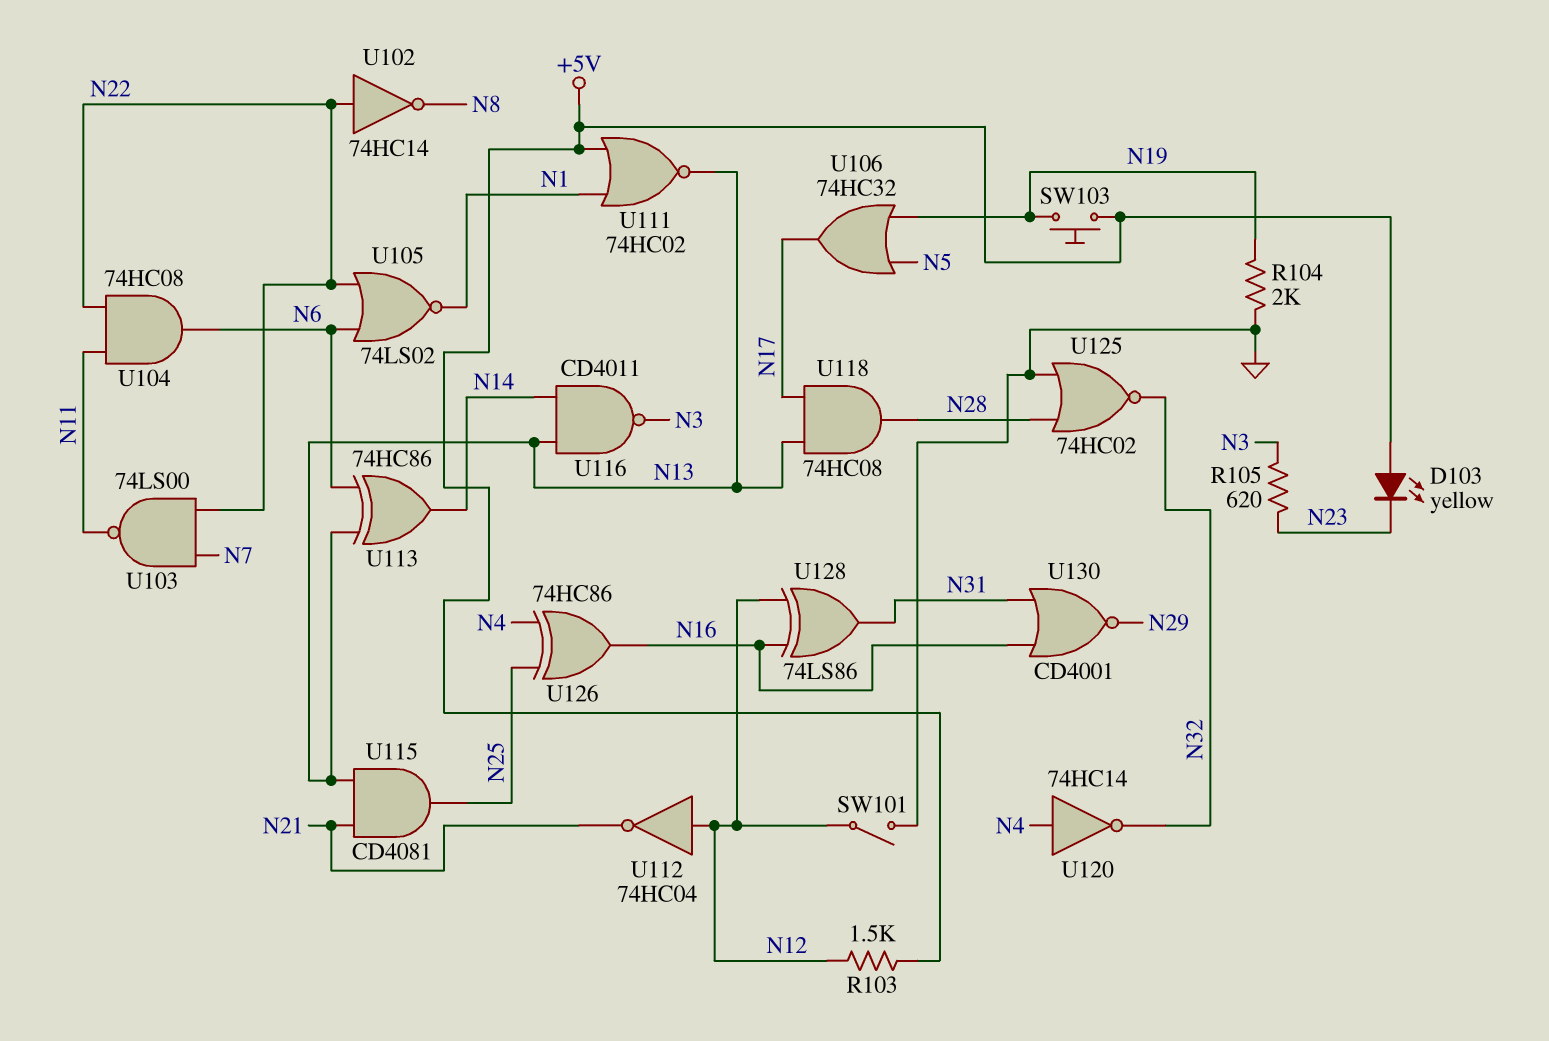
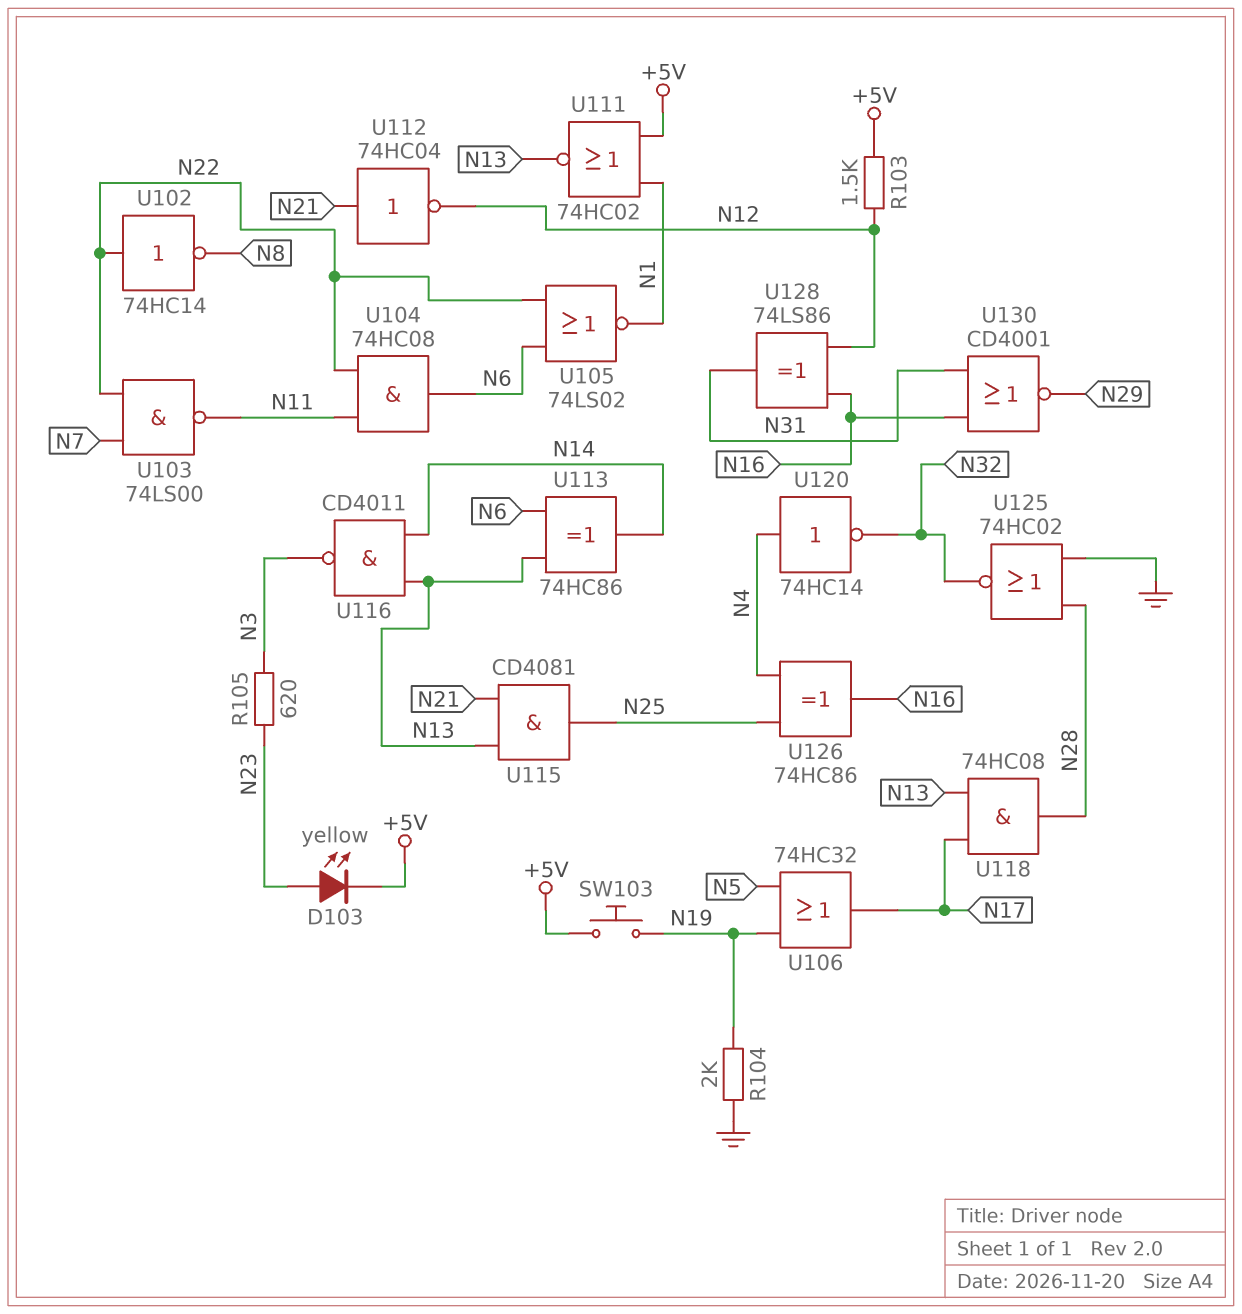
D103: LED yellow (A +5V, K N23) -> LED yellow (A N23, K +5V)
SW101: switch (GND, N12) -> none
U112: NOT 74HC04 (in N12, out N21) -> NOT 74HC04 (in N21, out N12)

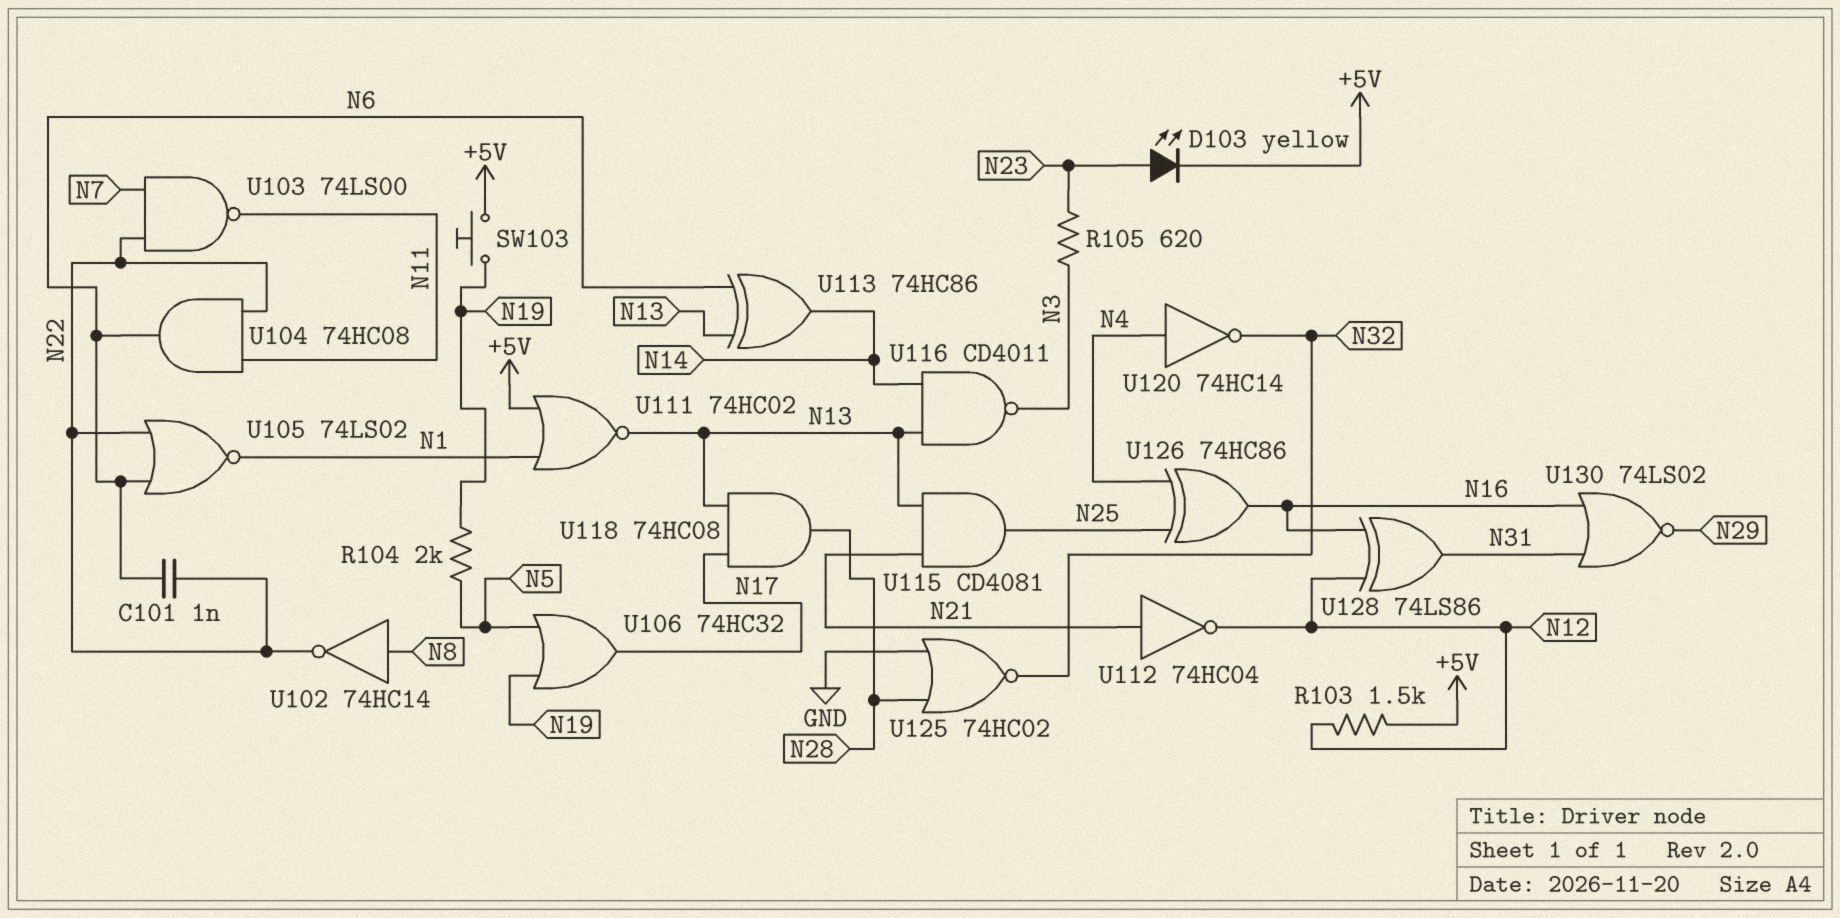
C101: none -> 1nF (N6, N22)
R104: 2k (GND, N19) -> 2k (N5, N19)
U102: NOT 74HC14 (in N22, out N8) -> NOT 74HC14 (in N8, out N22)
U130: NOR CD4001 (in N16, in N31, out N29) -> NOR 74LS02 (in N16, in N31, out N29)

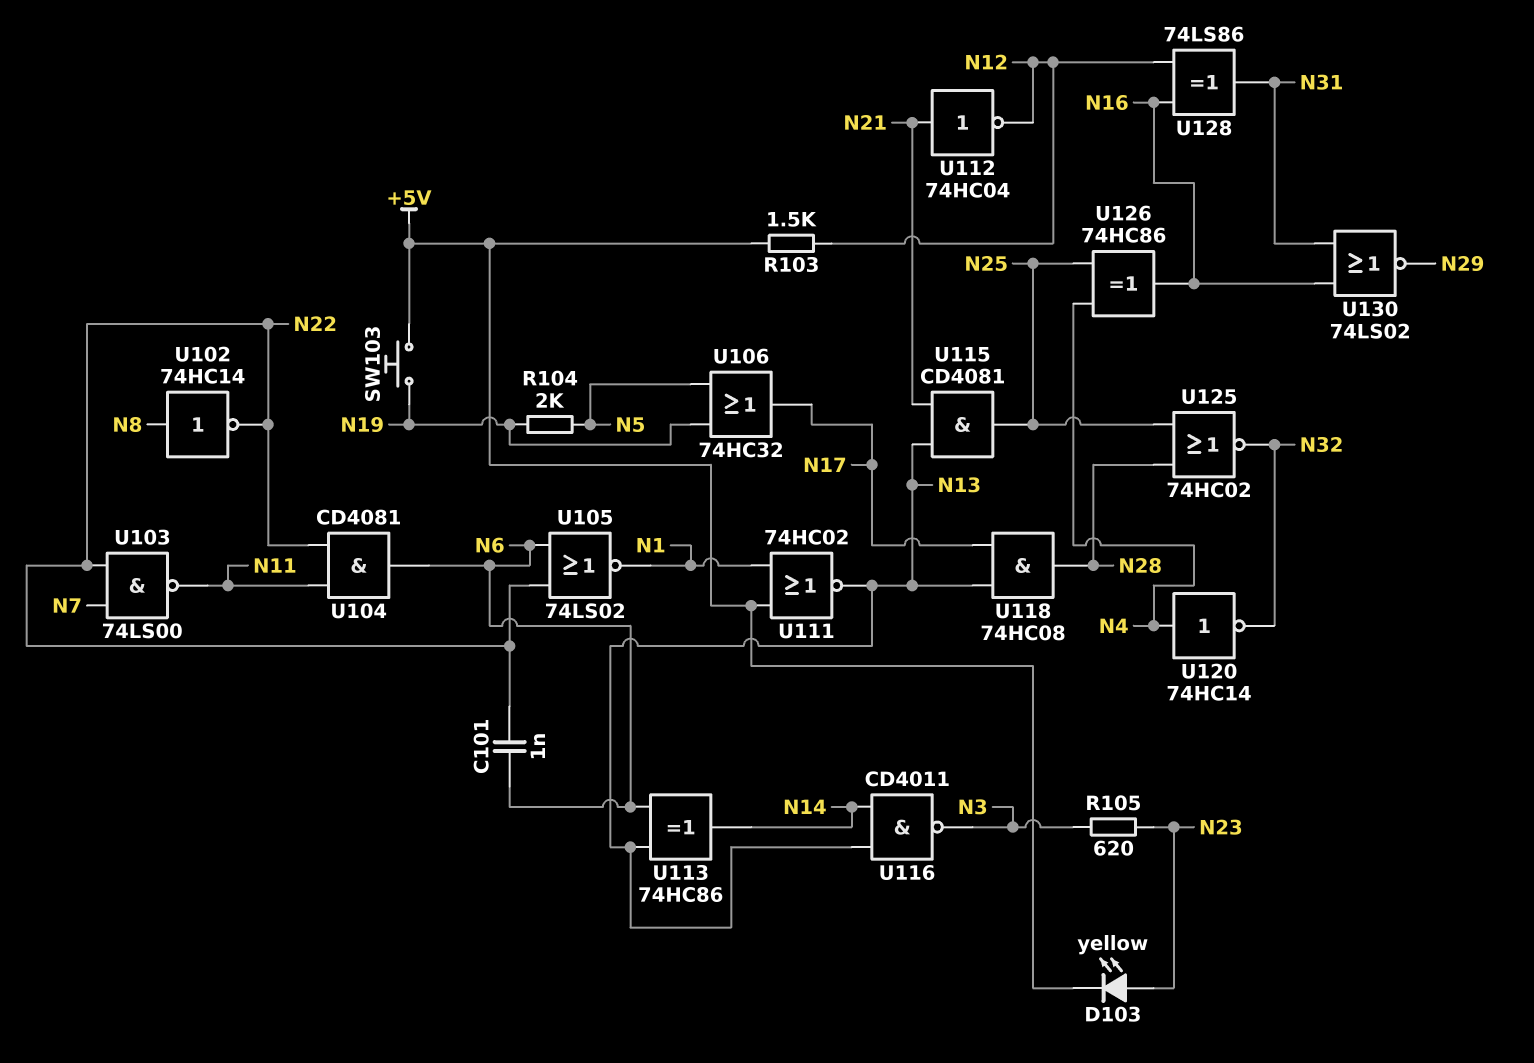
U104: AND 74HC08 (in N11, in N22, out N6) -> AND CD4081 (in N11, in N22, out N6)
U125: NOR 74HC02 (in GND, in N28, out N32) -> NOR 74HC02 (in N25, in N28, out N32)

